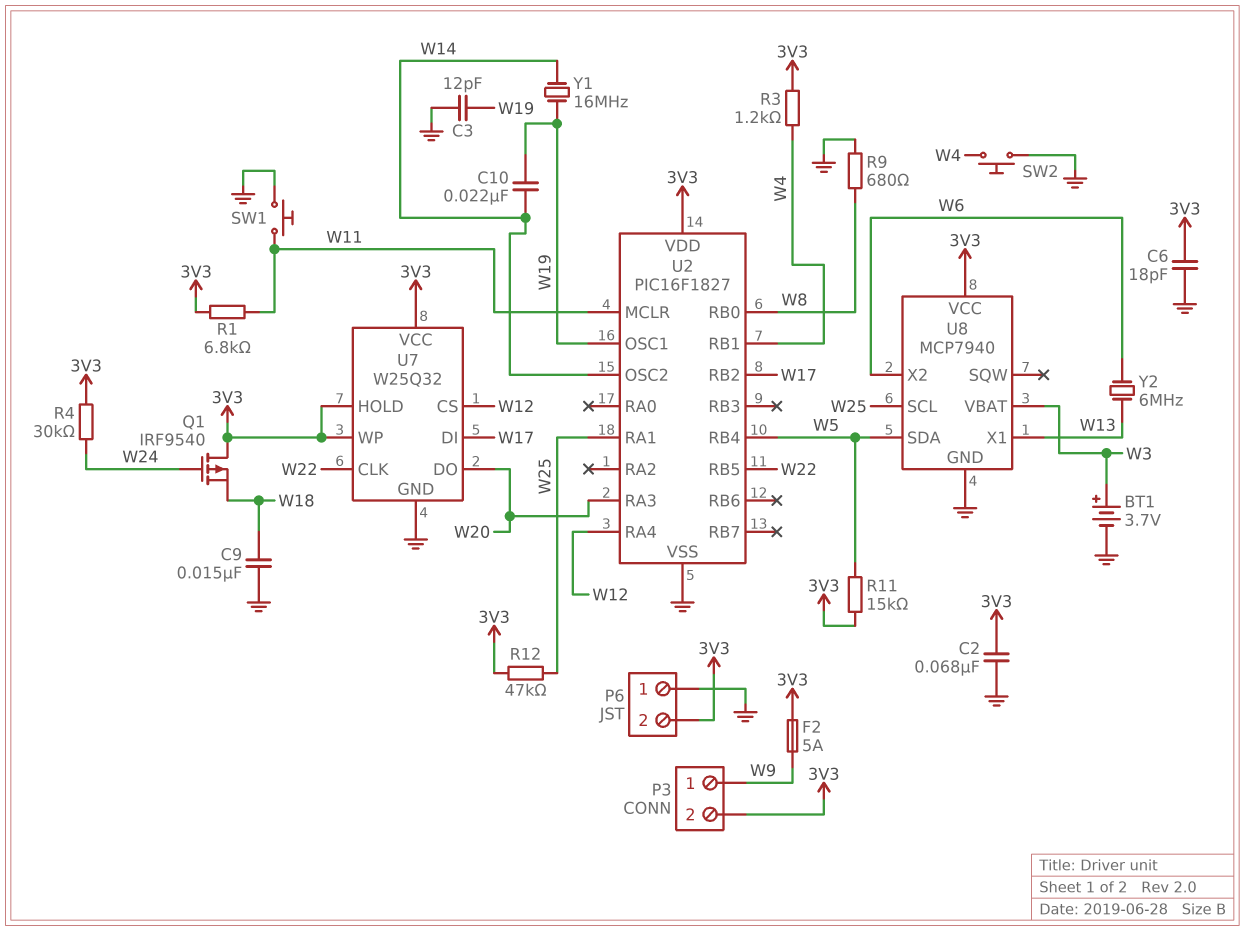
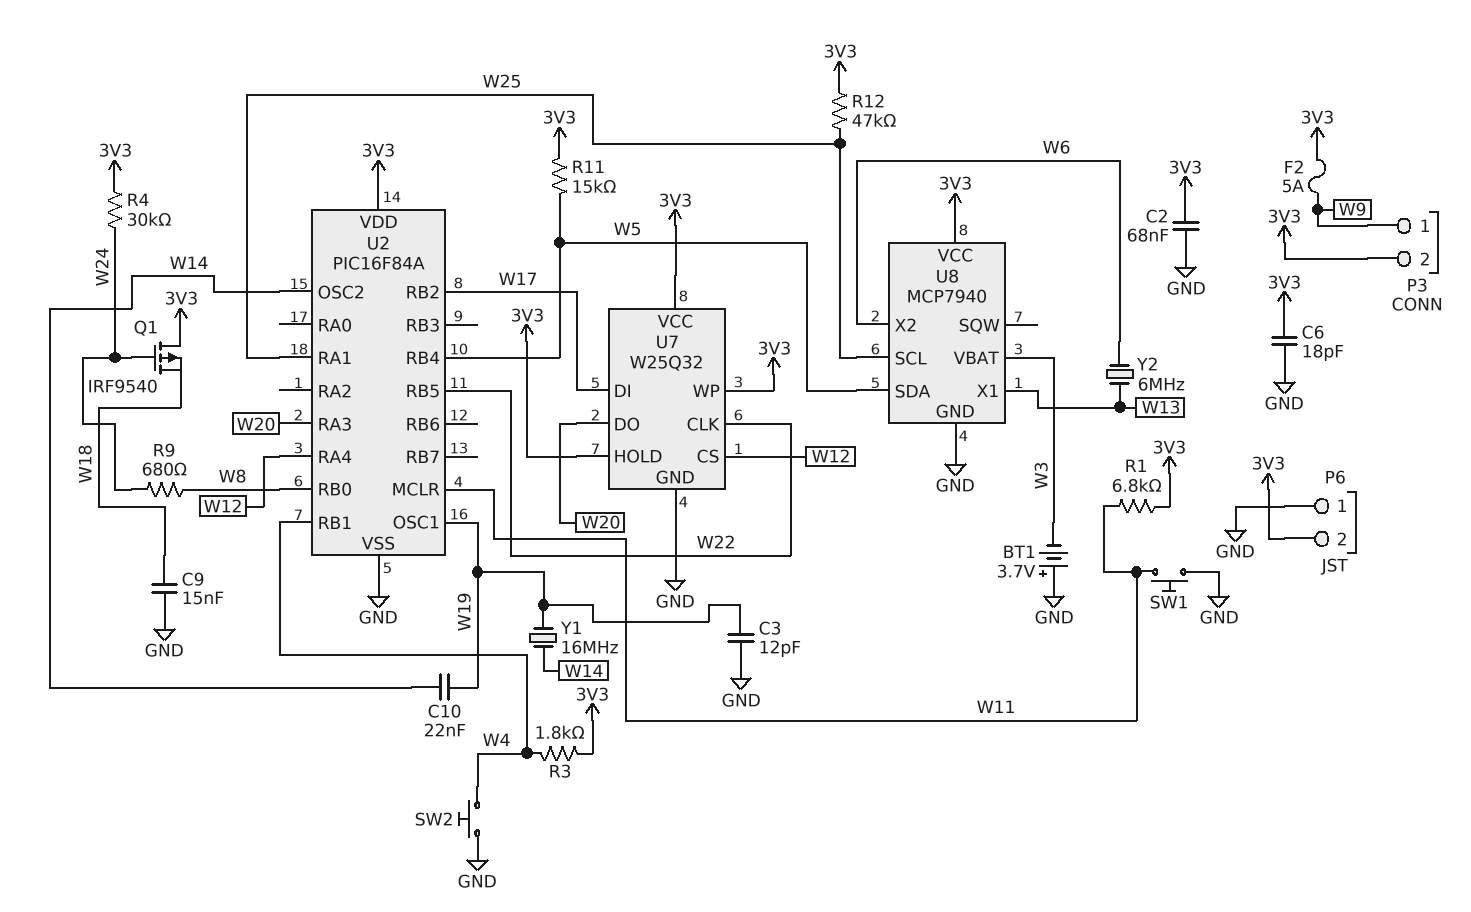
BT1: 3.7V (plus W3, minus GND) -> 3.7V (plus GND, minus W3)
R3: 1.2k (3V3, W4) -> 1.8k (3V3, W4)
R9: 680 (GND, W8) -> 680 (W8, W24)
U2: PIC16F1827 -> PIC16F84A

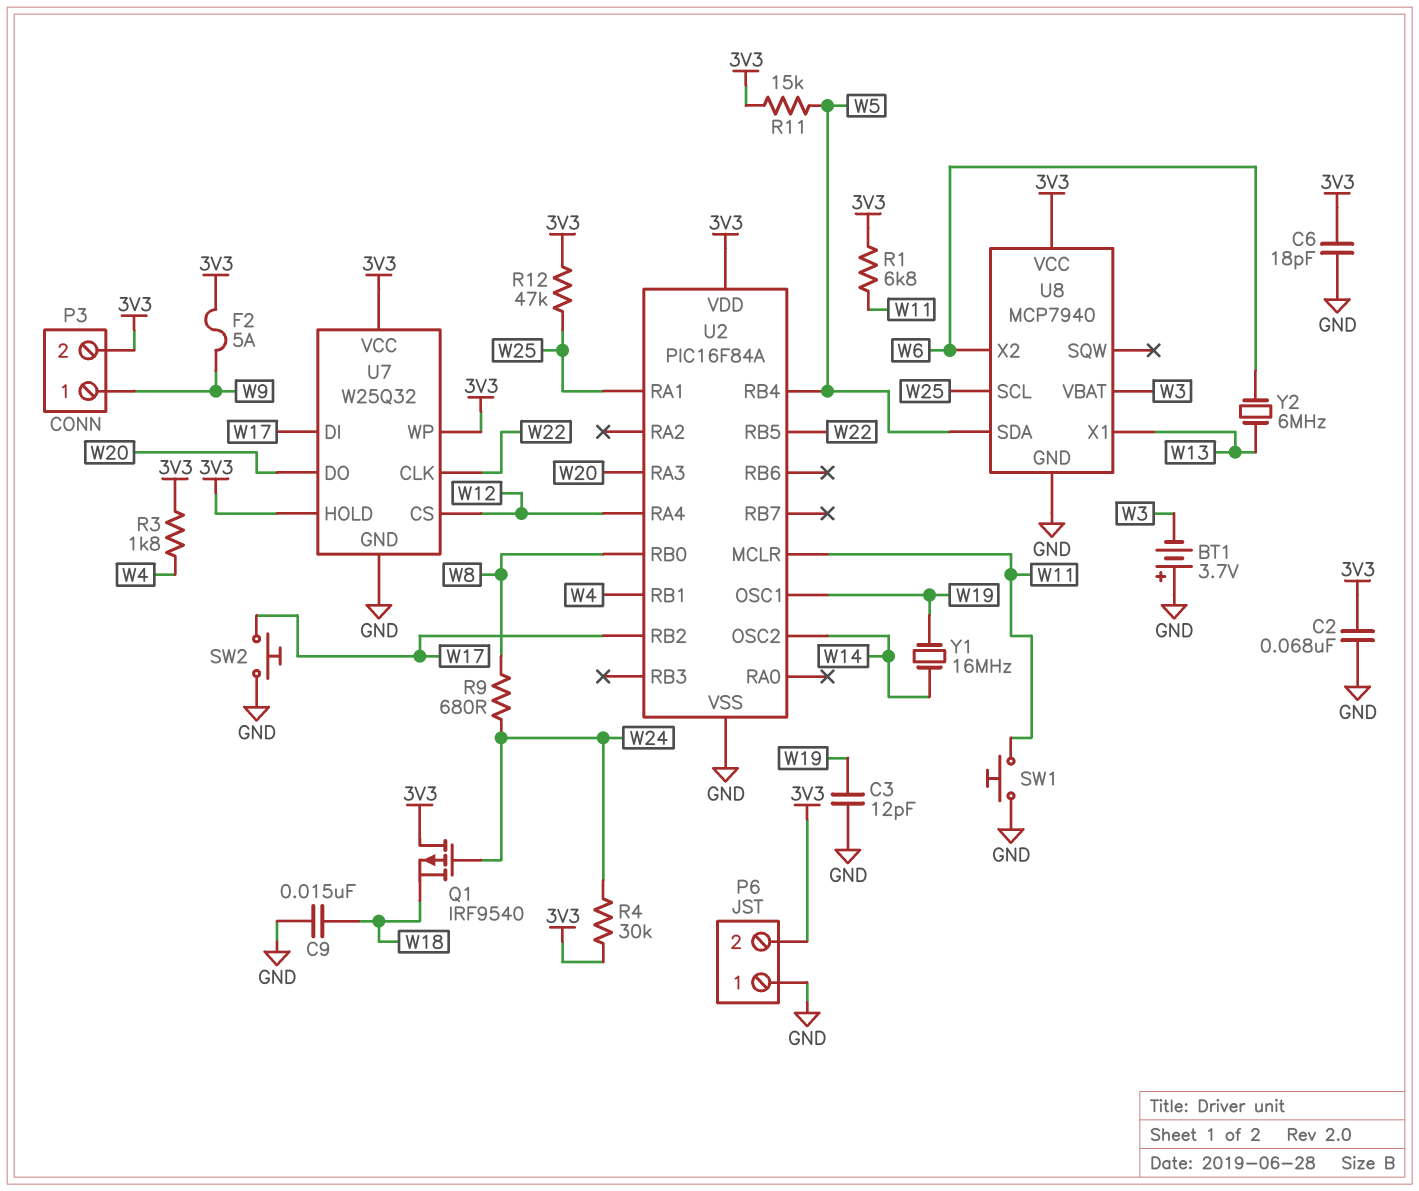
C10: 22nF (W14, W19) -> none
SW2: button (GND, W4) -> button (GND, W17)

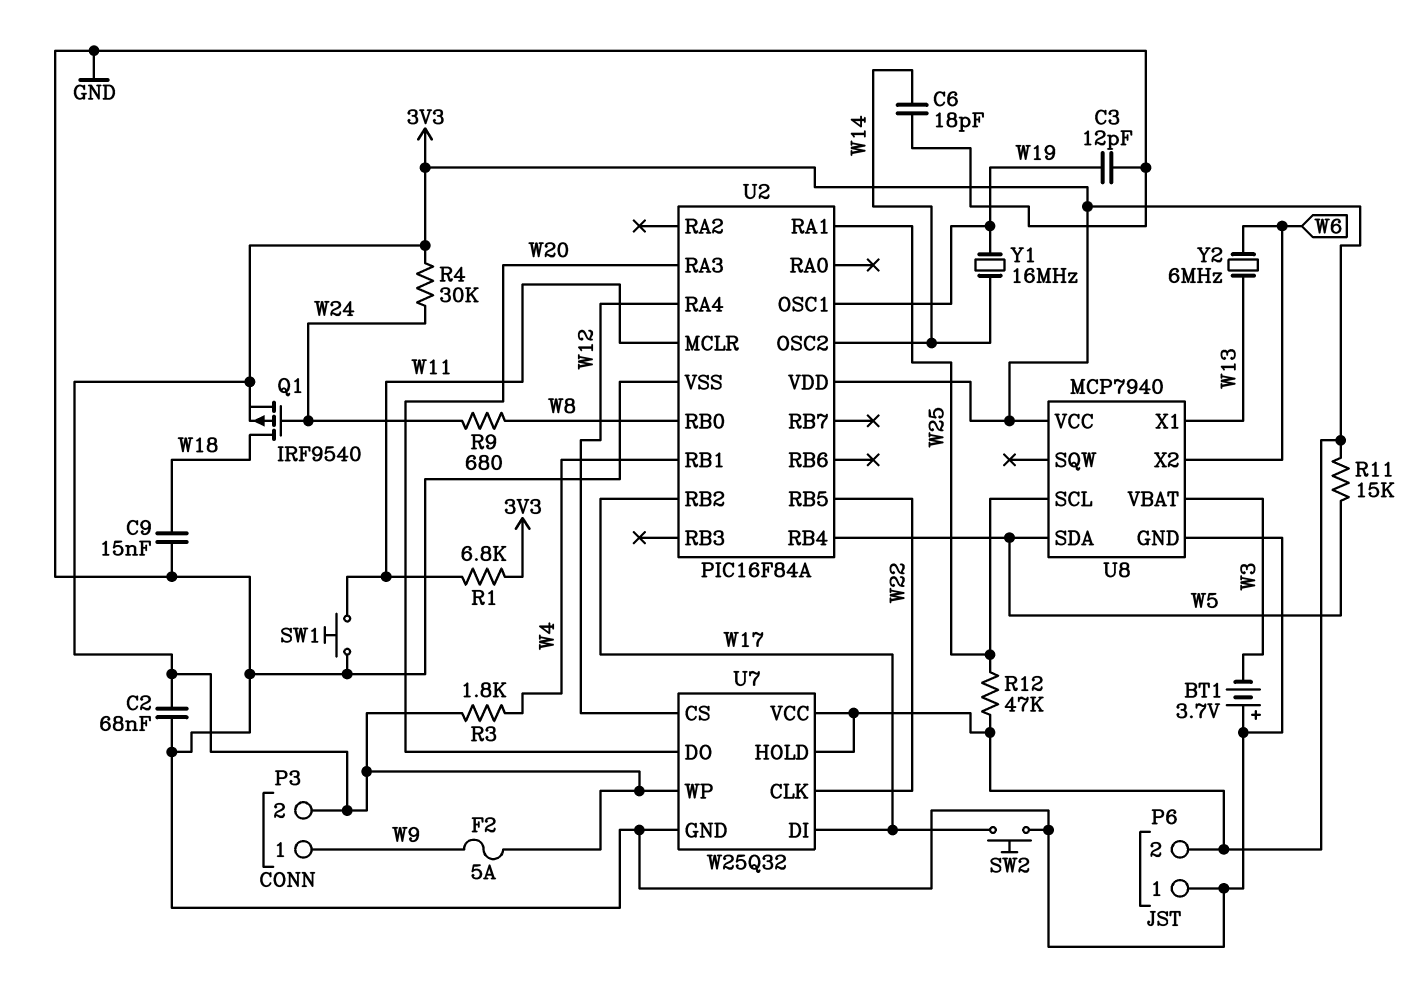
C6: 18pF (3V3, GND) -> 18pF (GND, W14)
Q1: PMOS IRF9540 (G W24, D 3V3, S W18) -> PMOS IRF9540 (G W24, D W18, S 3V3)

